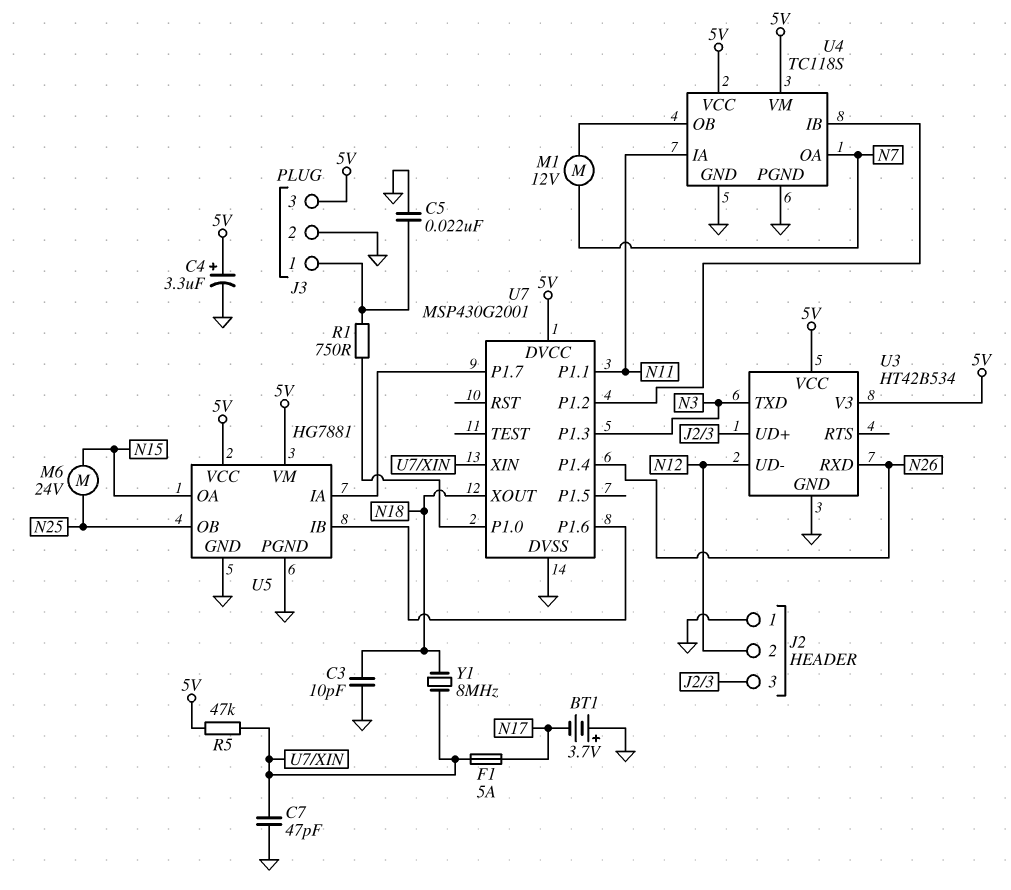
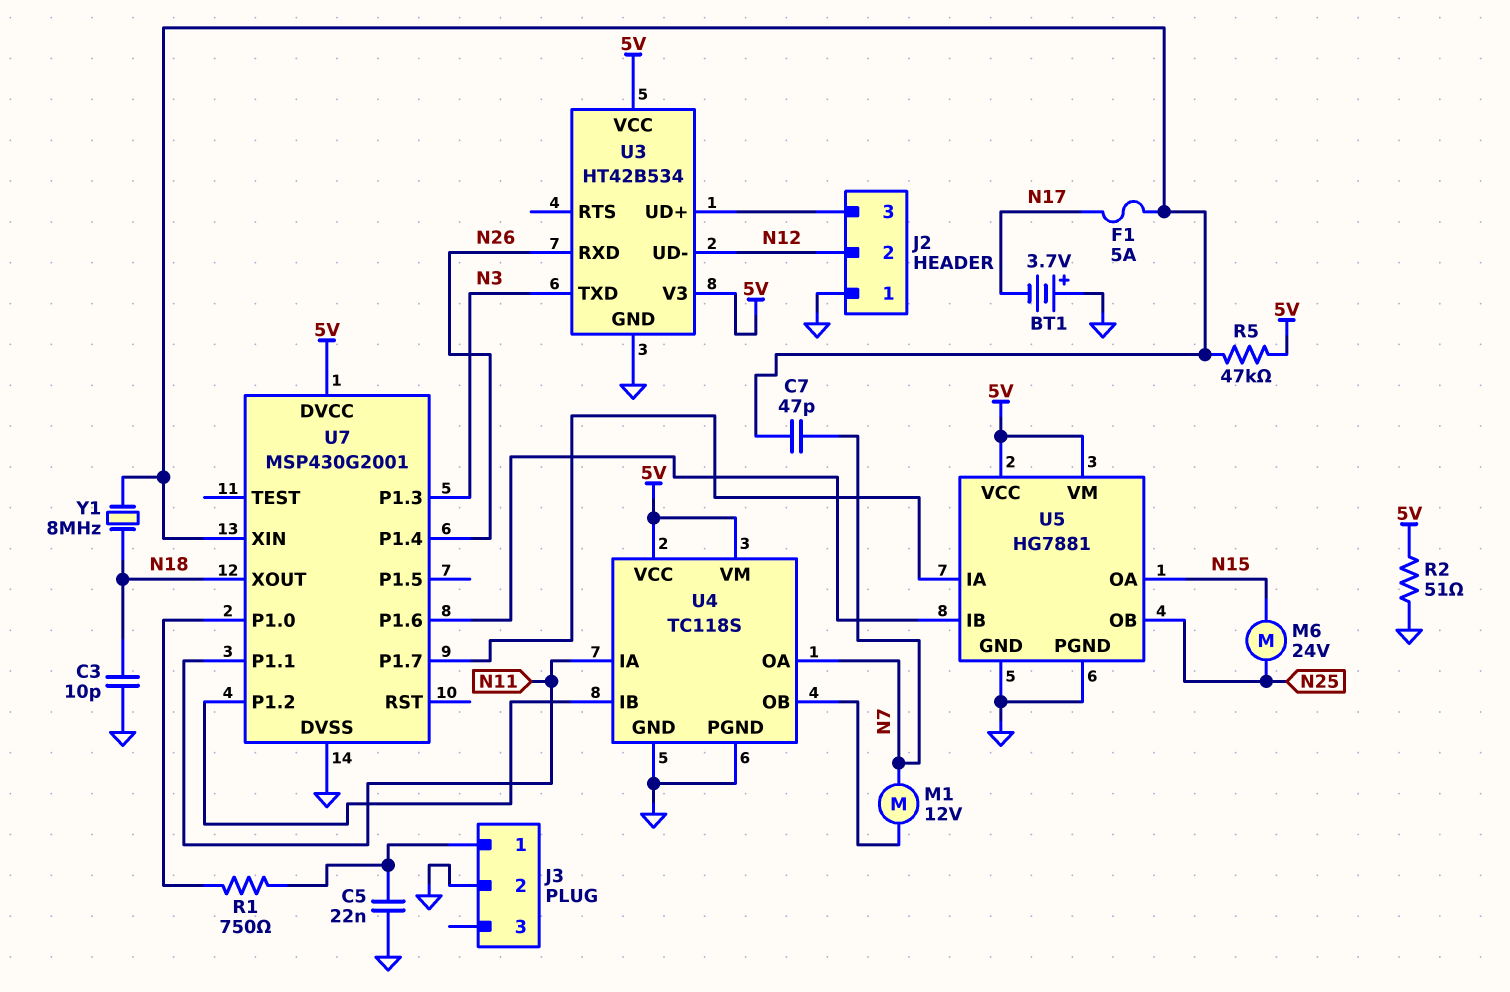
C4: 3.3uF (plus 5V, minus GND) -> none
C7: 47pF (GND, U7/XIN) -> 47pF (N7, U7/XIN)
J3 pin 3: 5V -> none
R2: none -> 51 (5V, GND)

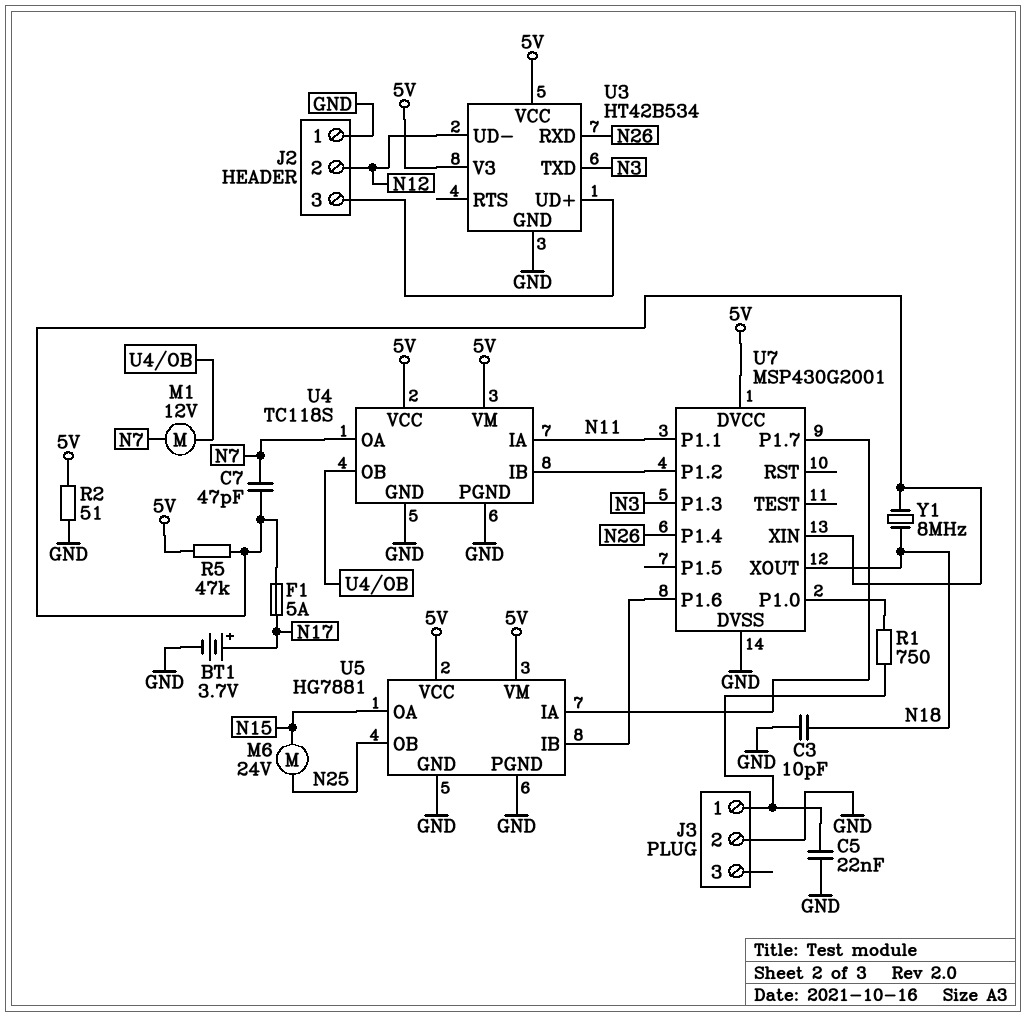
BT1: 3.7V (plus GND, minus N17) -> 3.7V (plus N17, minus GND)

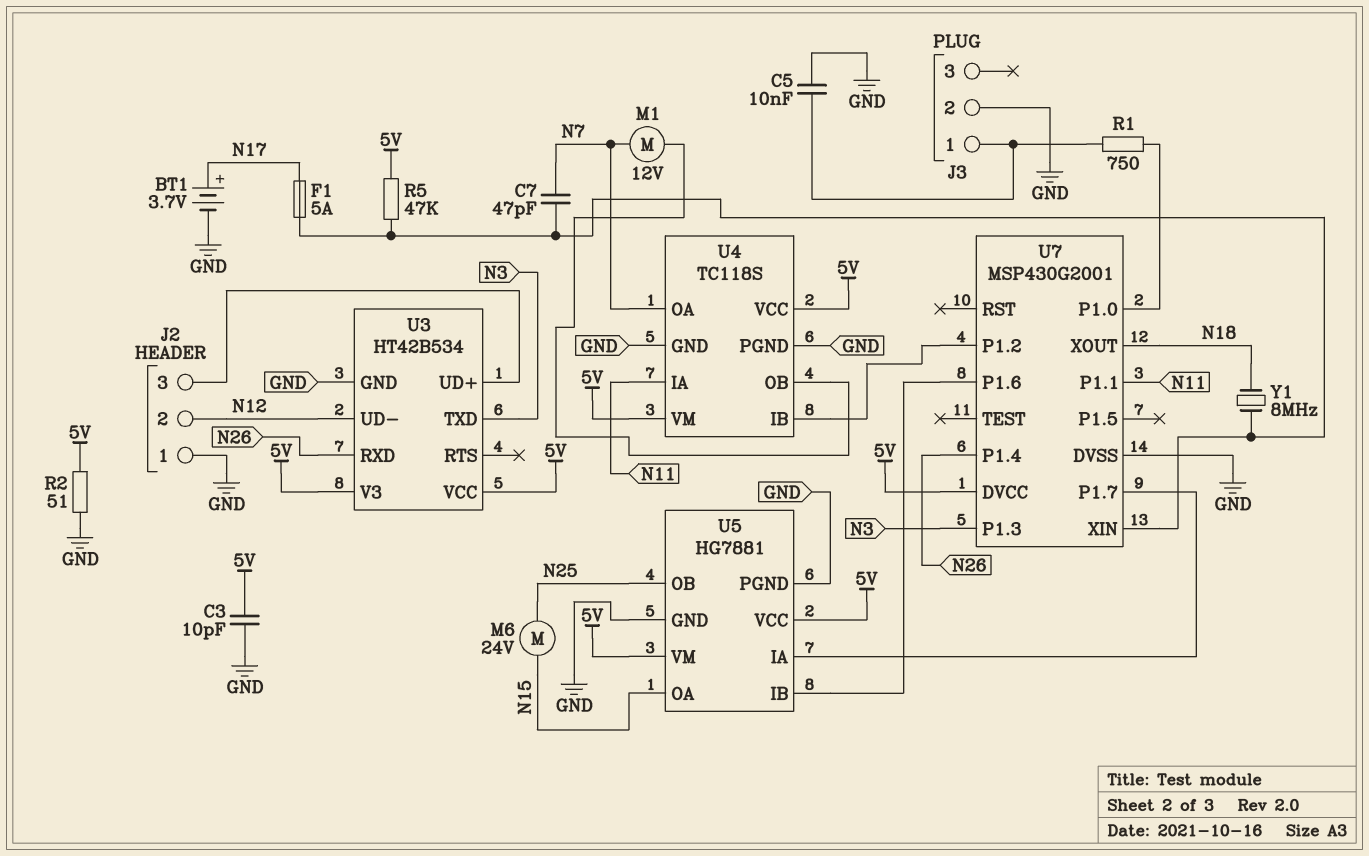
C3: 10pF (GND, N18) -> 10pF (5V, GND)
C5: 22nF (GND, J3/1) -> 10nF (GND, J3/1)

